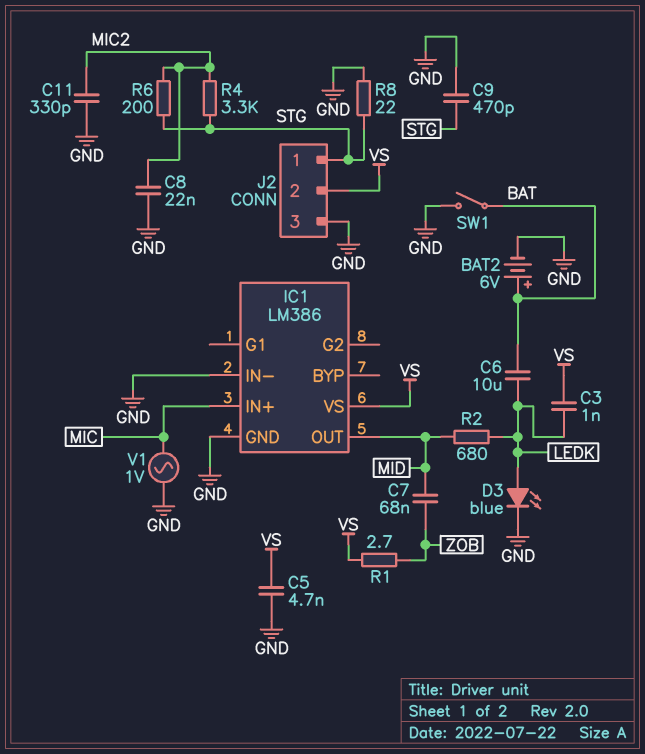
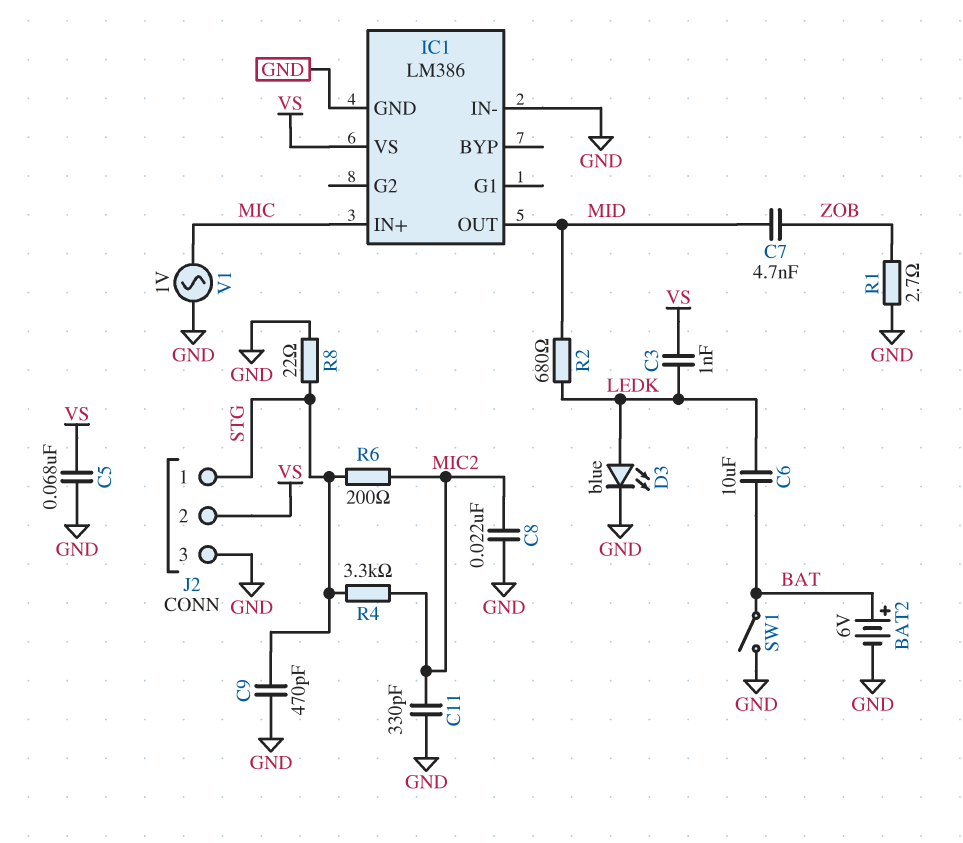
C5: 4.7nF (GND, VS) -> 68nF (GND, VS)
C7: 68nF (MID, ZOB) -> 4.7nF (MID, ZOB)
R1: 2.7 (VS, ZOB) -> 2.7 (GND, ZOB)

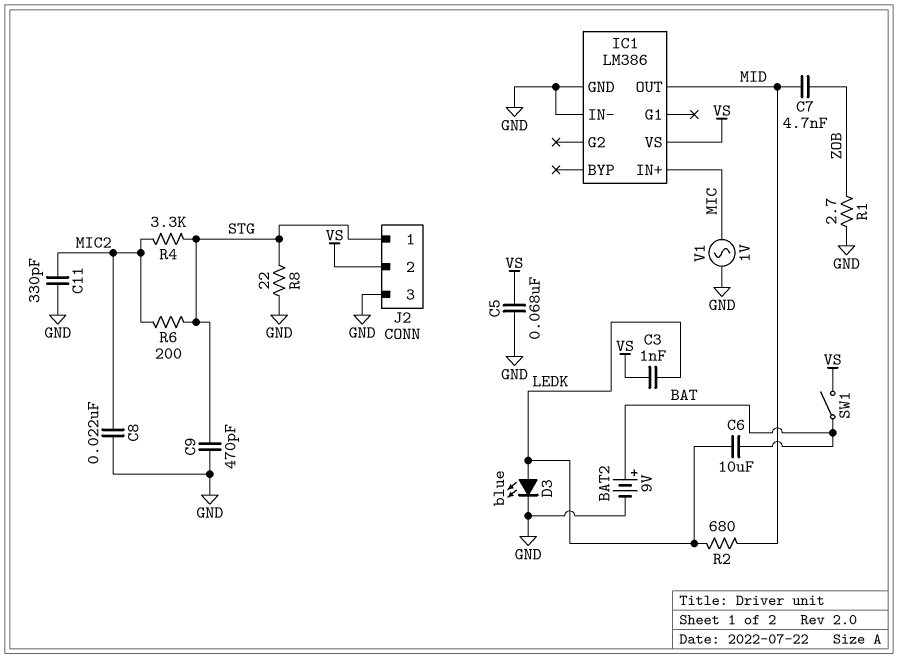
BAT2: 6V (plus BAT, minus GND) -> 9V (plus BAT, minus GND)
SW1: switch (BAT, GND) -> switch (BAT, VS)

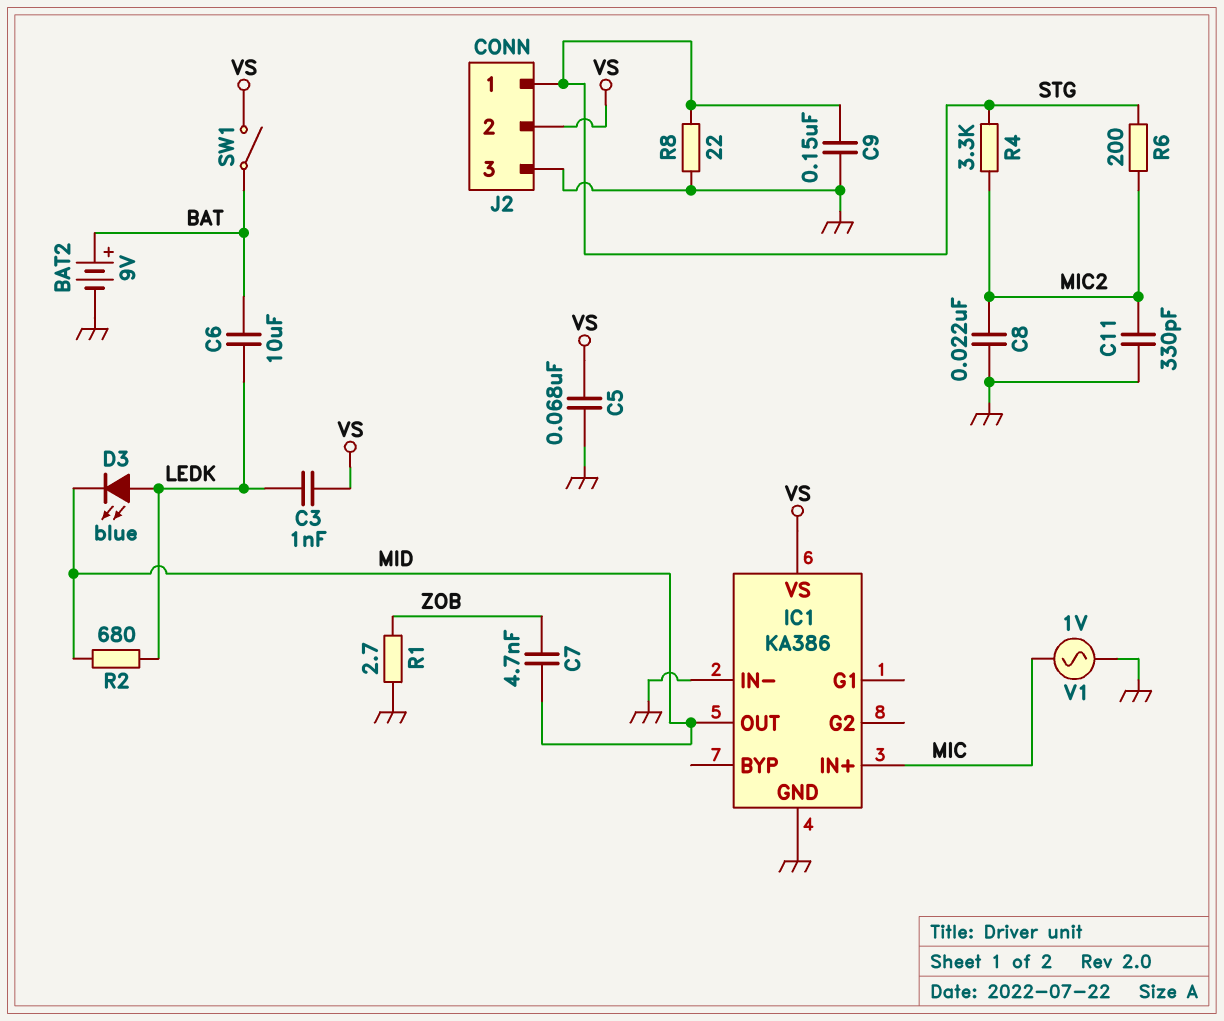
C9: 470pF (GND, STG) -> 150nF (GND, STG)
D3: LED blue (A LEDK, K GND) -> LED blue (A LEDK, K MID)
IC1: LM386 -> KA386

